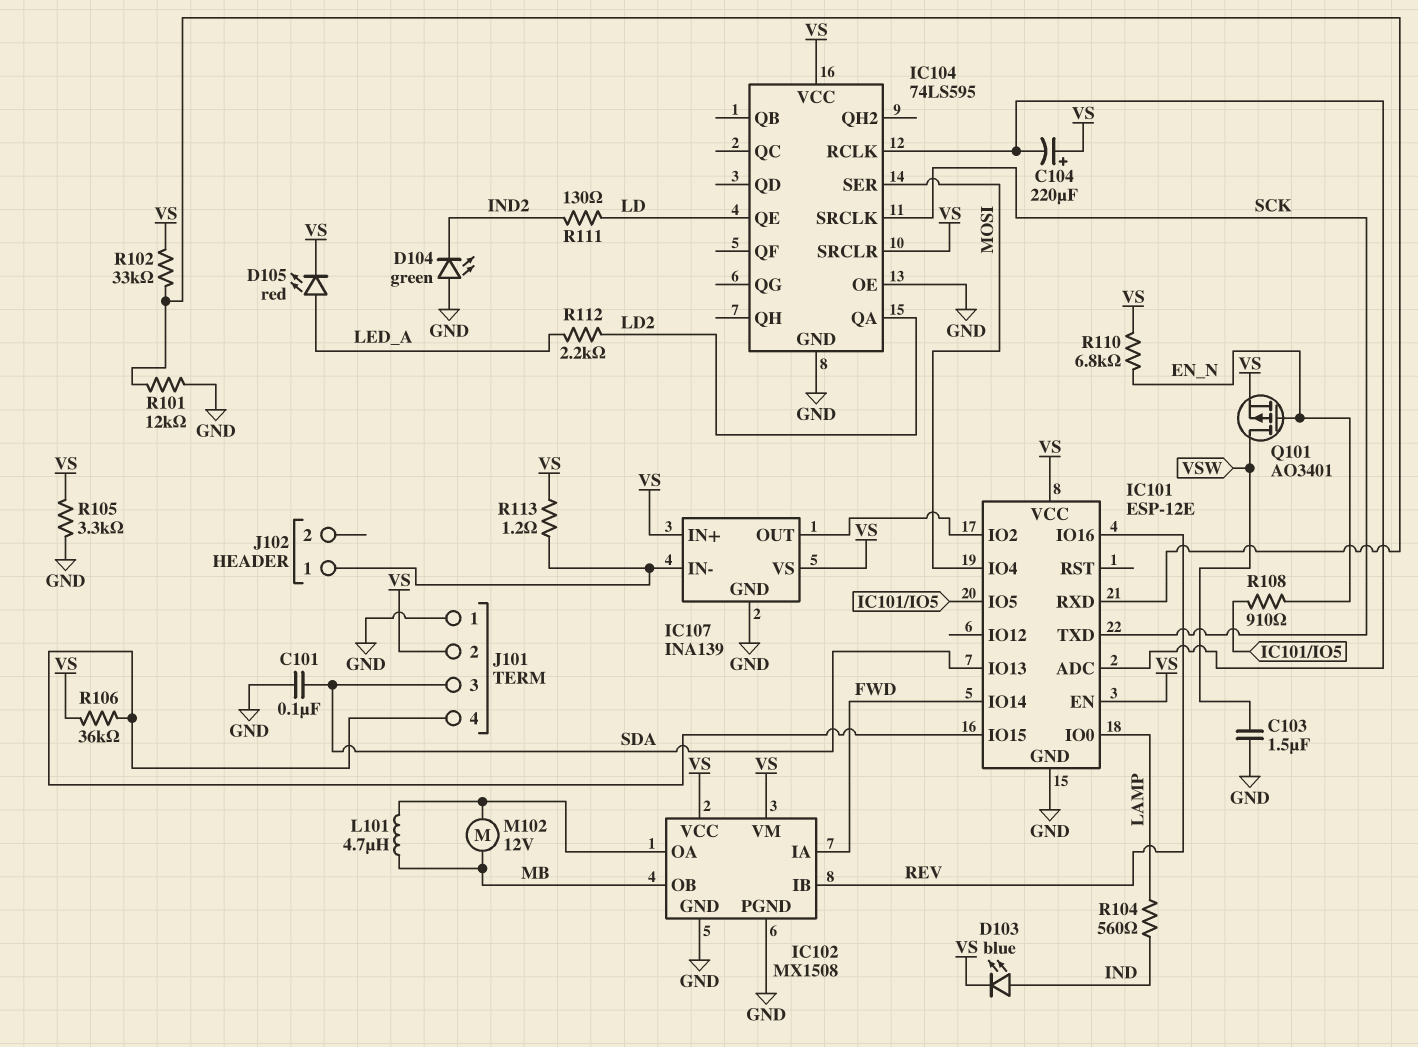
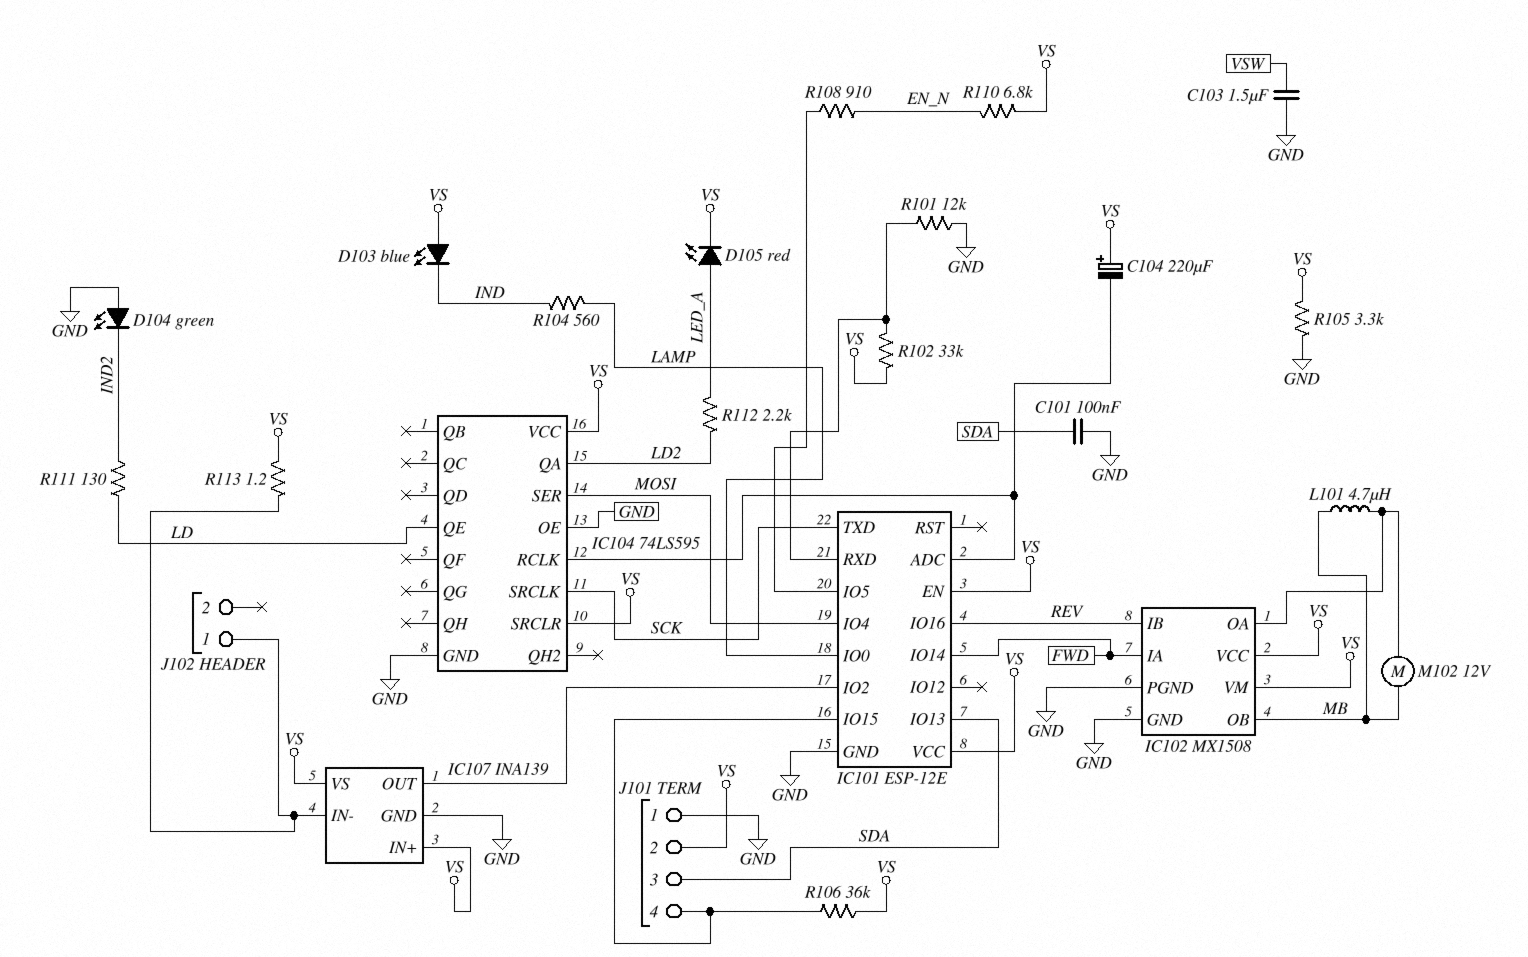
D103: LED blue (A IND, K VS) -> LED blue (A VS, K IND)
Q101: PMOS AO3401 (G EN_N, D VSW, S VS) -> none

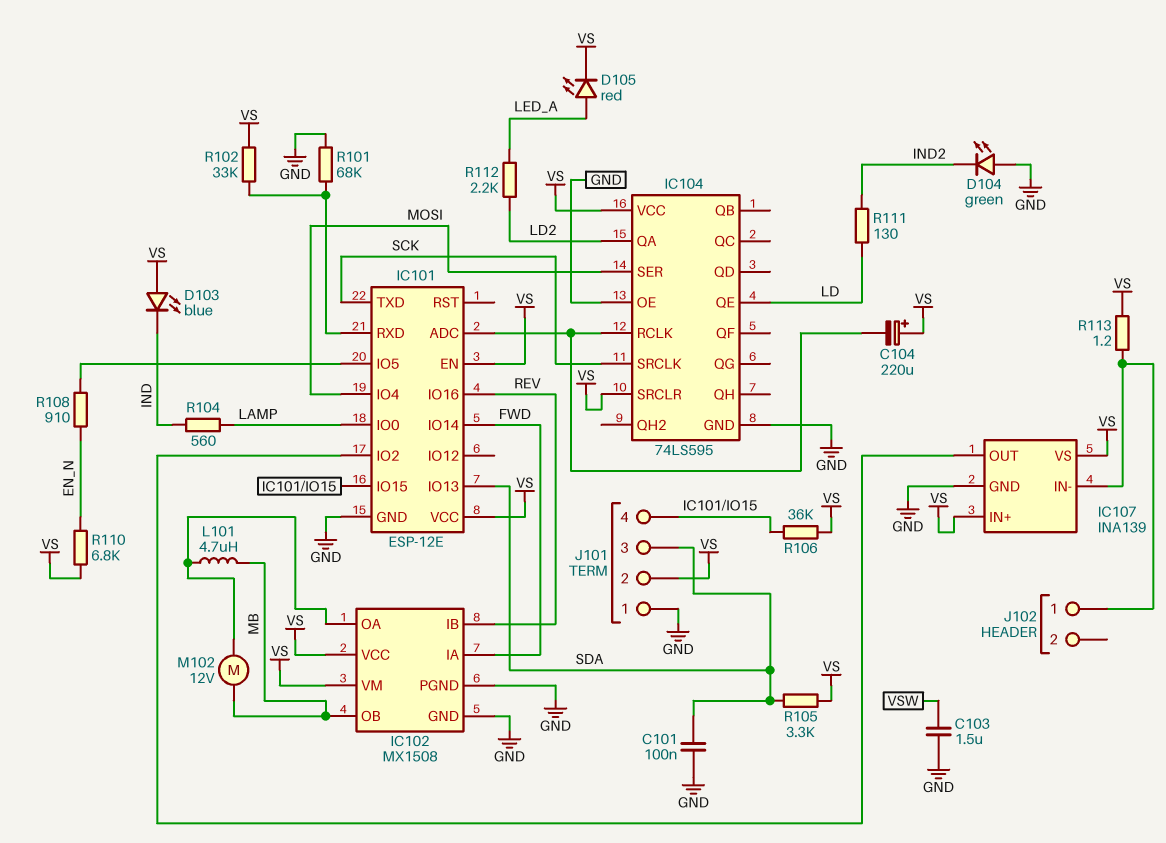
R101: 12k (GND, IC101/RXD) -> 68k (GND, IC101/RXD)
R105: 3.3k (GND, VS) -> 3.3k (SDA, VS)

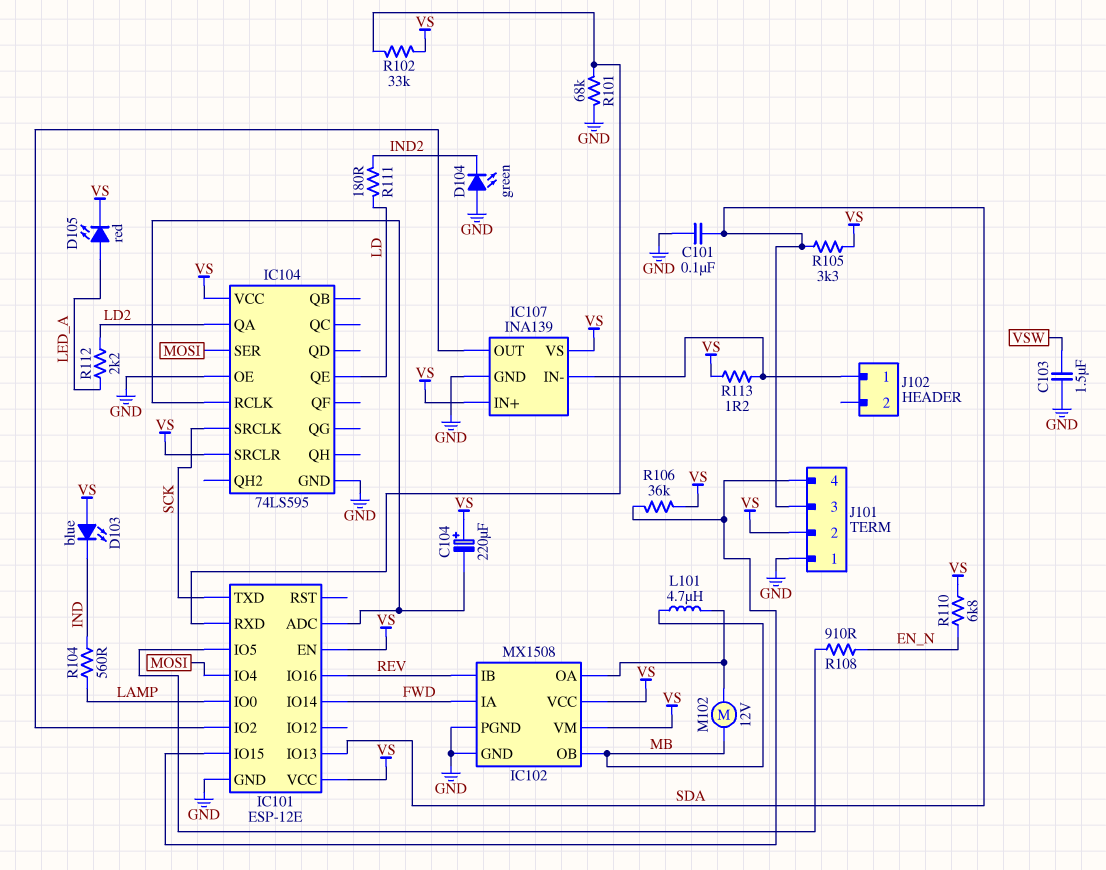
R111: 130 (IND2, LD) -> 180 (IND2, LD)

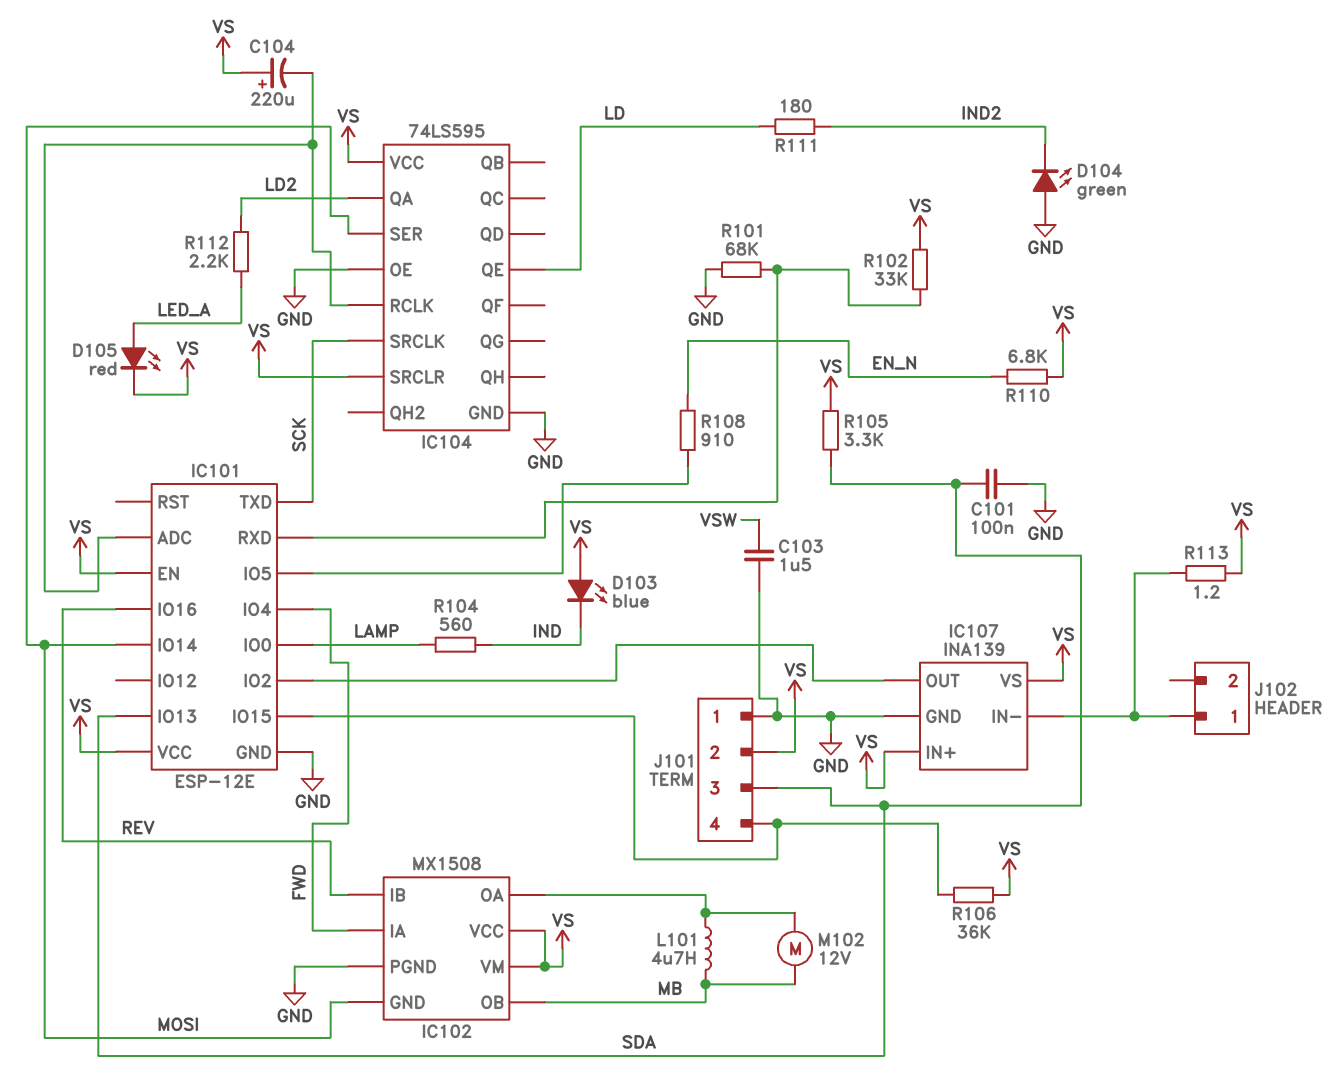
IC101 pin IO4: MOSI -> FWD
IC101 pin IO14: FWD -> MOSI
IC102 pin GND: GND -> MOSI

